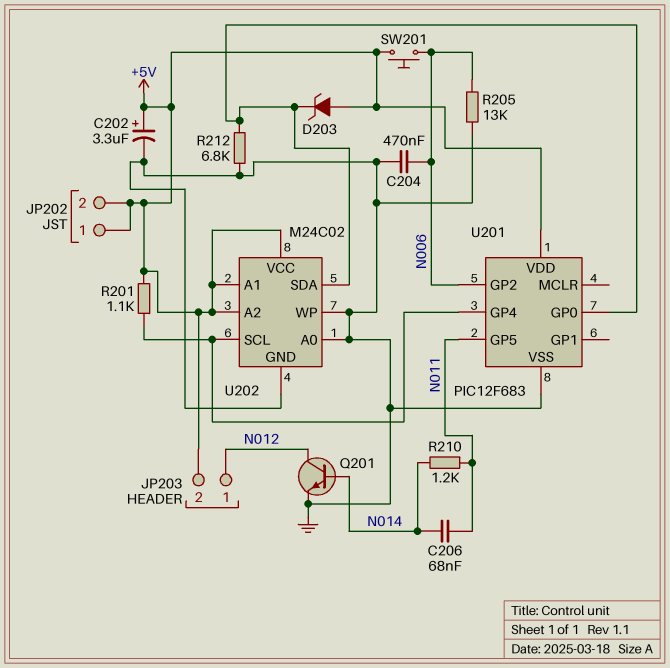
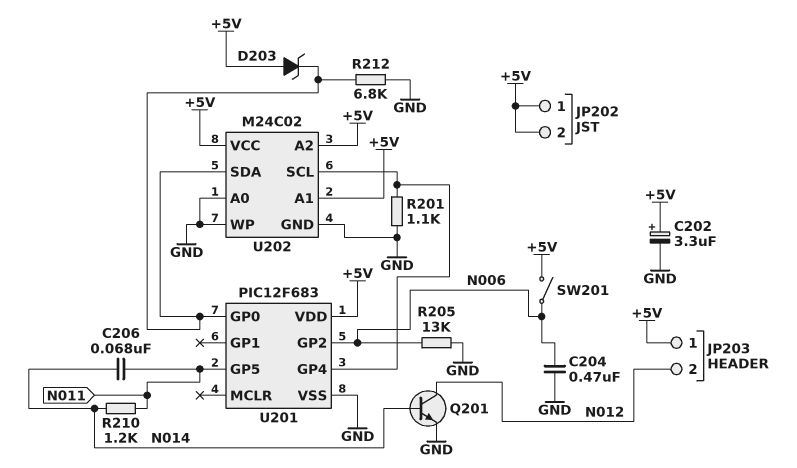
JP203 pin 1: N012 -> +5V
JP203 pin 2: +5V -> N012
R201: 1.1k (+5V, U201/GP4) -> 1.1k (GND, U201/GP4)
SW201: button (+5V, N006) -> switch (+5V, N006)

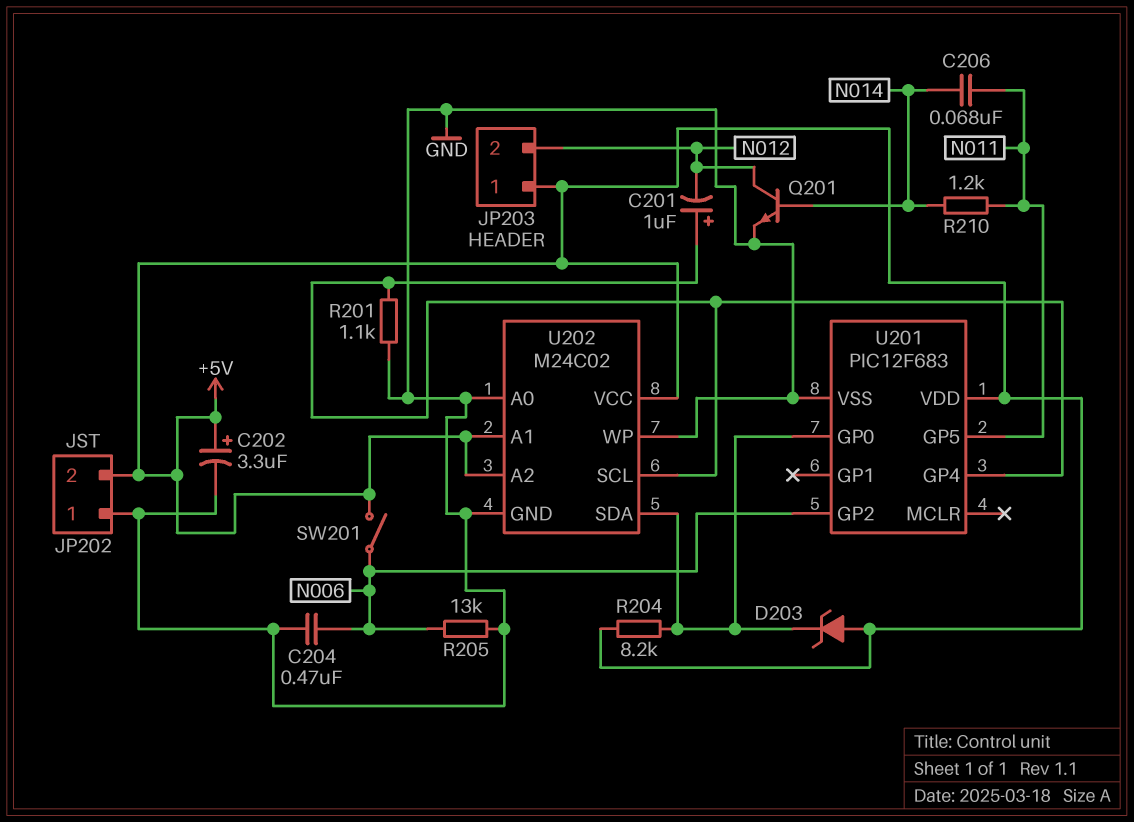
C201: none -> 1uF (plus U201/GP4, minus N012)
JP202 pin 1: +5V -> GND
R204: none -> 8.2k (+5V, U201/GP0)
R212: 6.8k (GND, U201/GP0) -> none

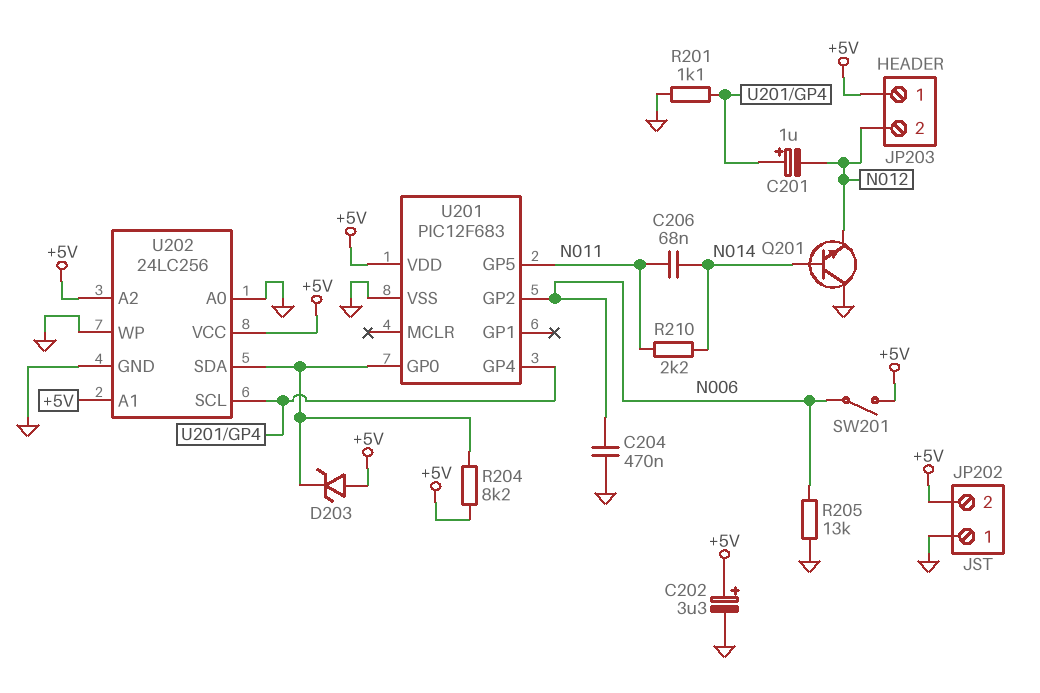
Q201: NPN (B N014, C N012, E GND) -> NPN (B N014, C GND, E N012)
R210: 1.2k (N011, N014) -> 2.2k (N011, N014)
U202: M24C02 -> 24LC256

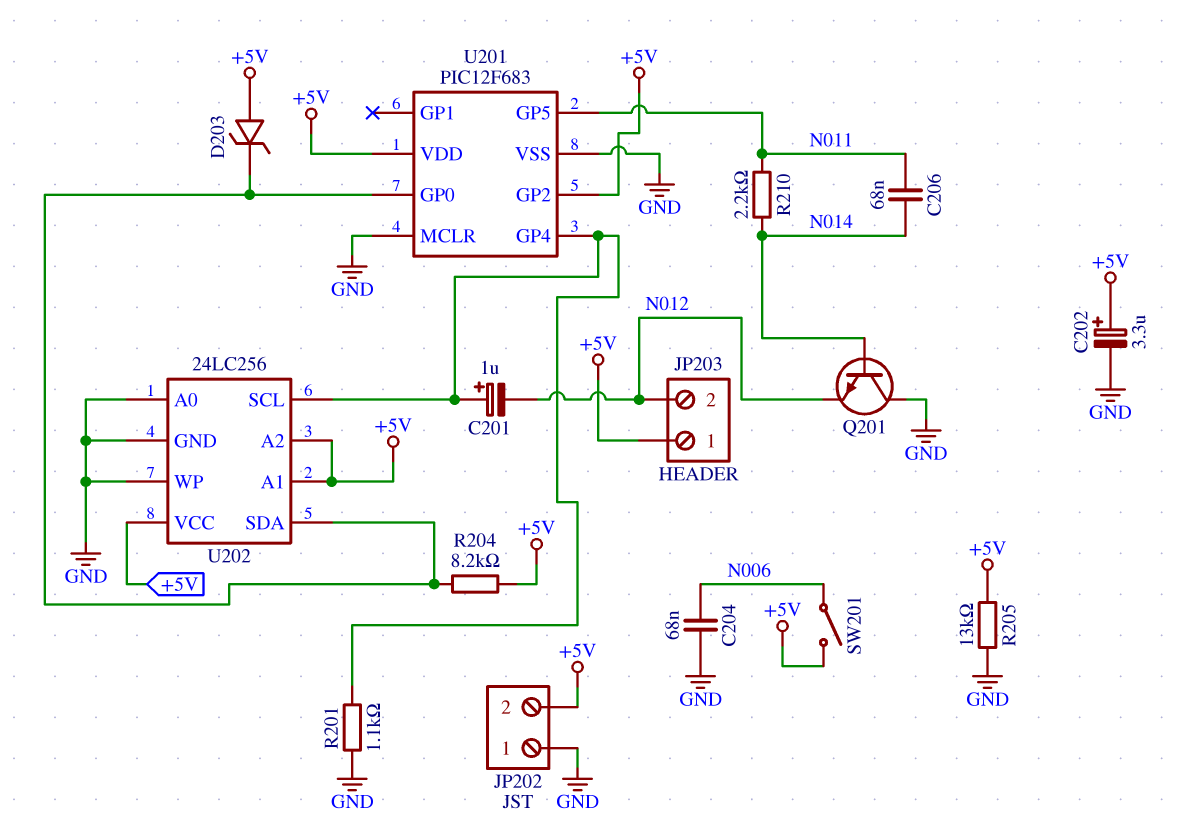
C204: 470nF (GND, N006) -> 68nF (GND, N006)
R205: 13k (GND, N006) -> 13k (+5V, GND)
U201 pin GP2: N006 -> +5V
U201 pin MCLR: none -> GND

